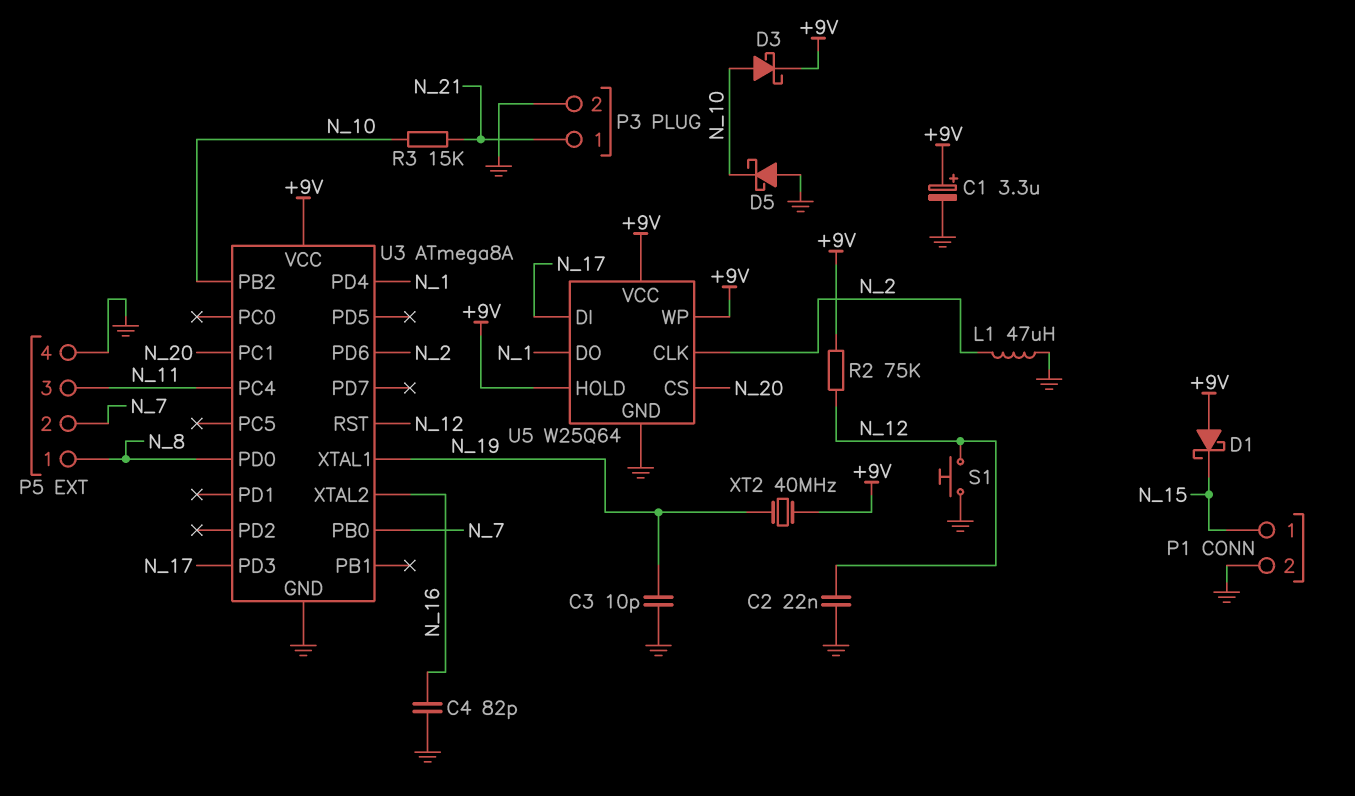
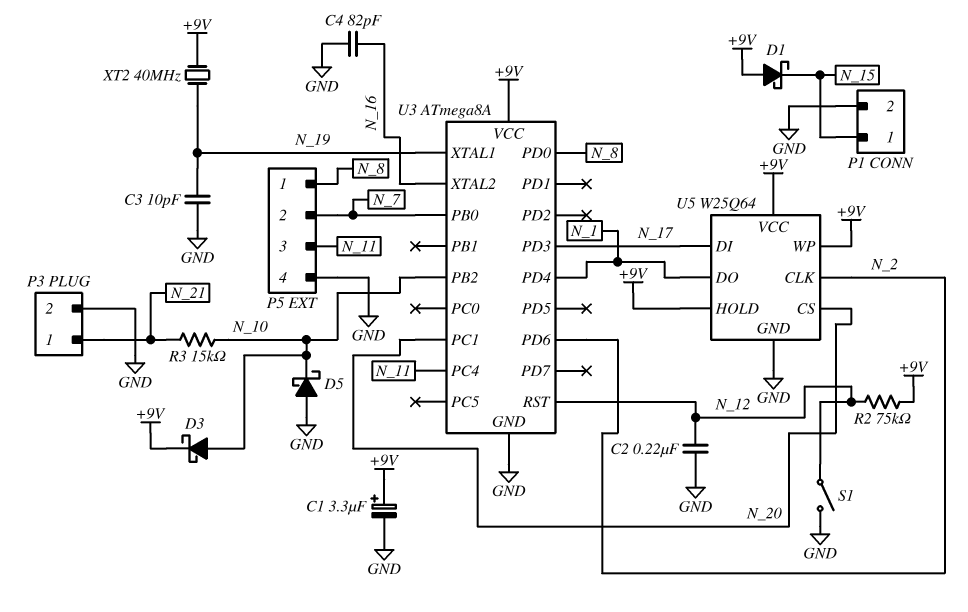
C2: 22nF (GND, N_12) -> 220nF (GND, N_12)
L1: 47uH (GND, N_2) -> none
S1: button (GND, N_12) -> switch (GND, N_12)

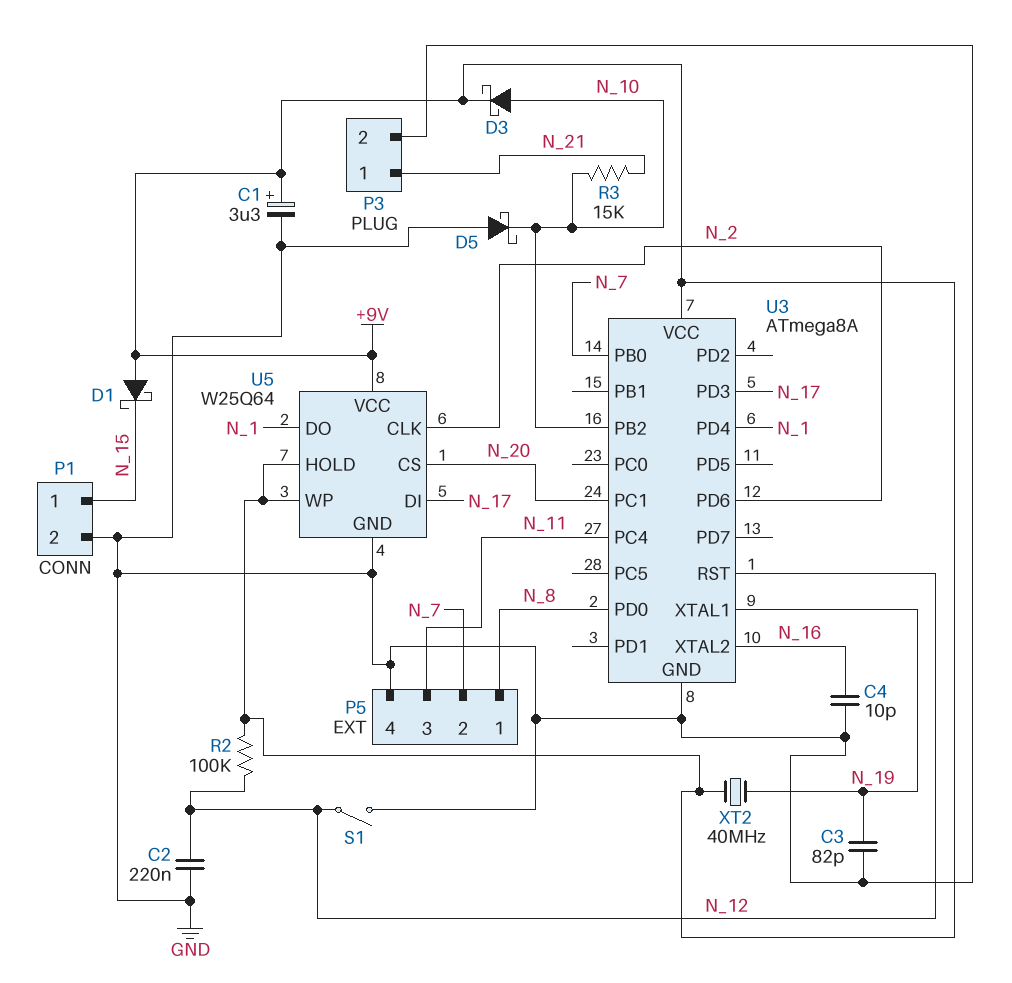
C3: 10pF (GND, N_19) -> 82pF (GND, N_19)
C4: 82pF (GND, N_16) -> 10pF (GND, N_16)
R2: 75k (+9V, N_12) -> 100k (+9V, N_12)

